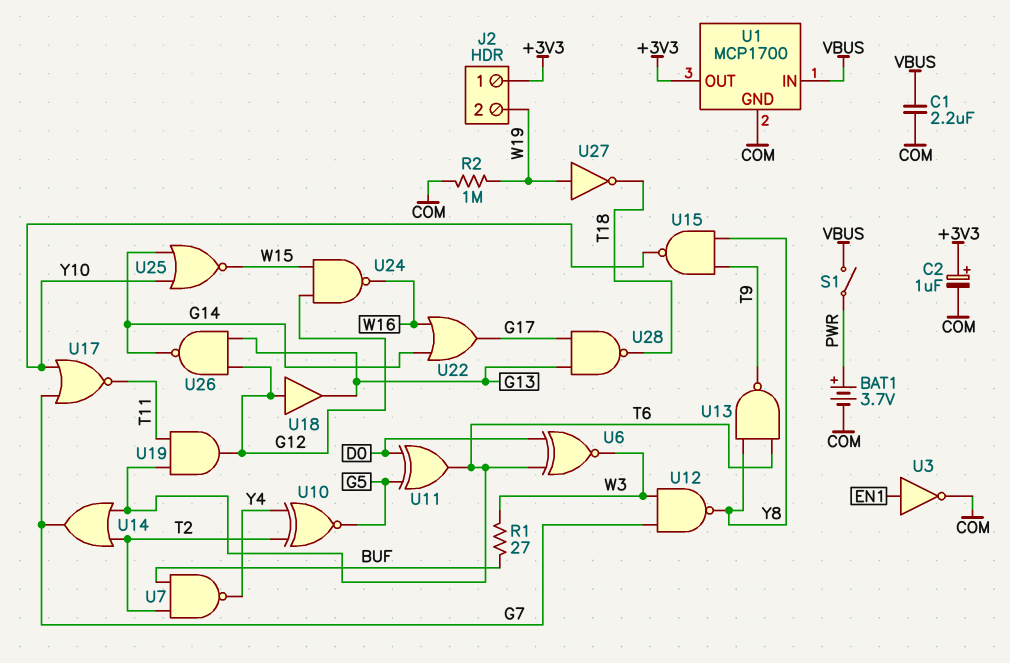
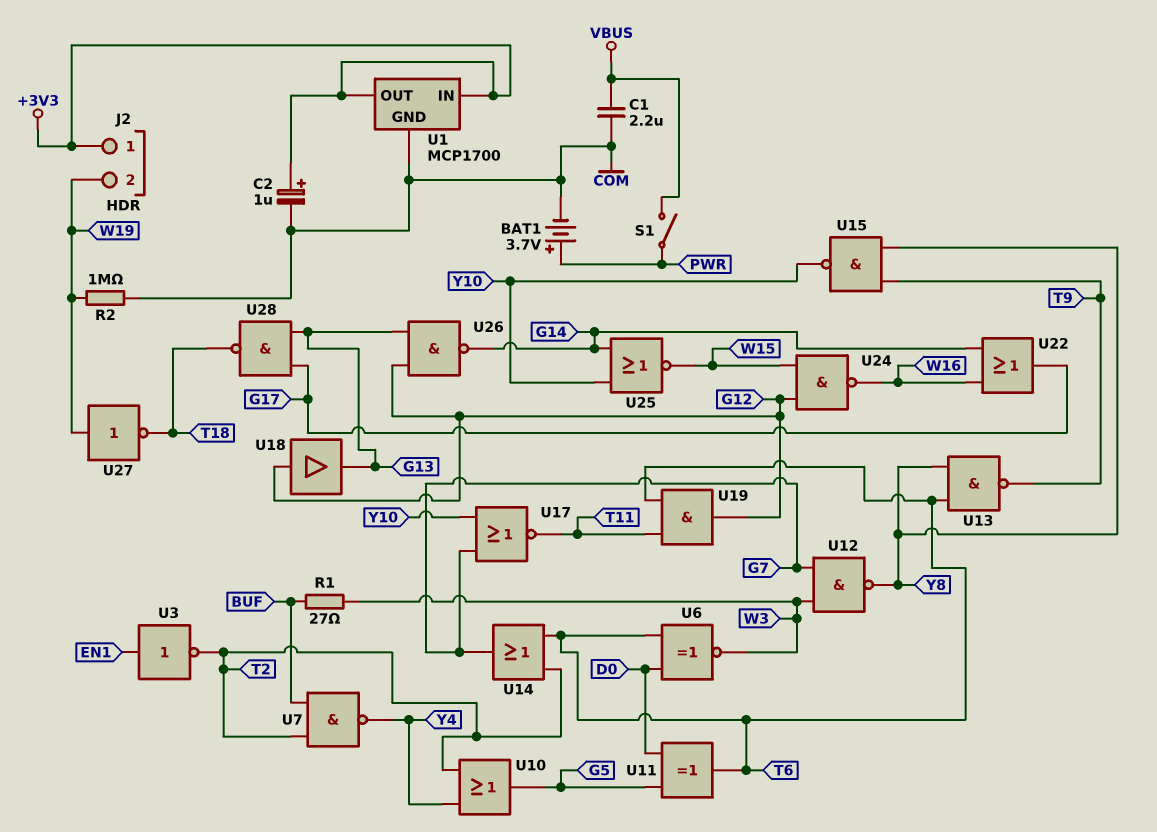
U1 pin IN: VBUS -> +3V3
U3: NOT (in EN1, out COM) -> NOT (in EN1, out T2)
U10: XNOR (in T2, in Y4, out G5) -> OR (in T2, in Y4, out G5)

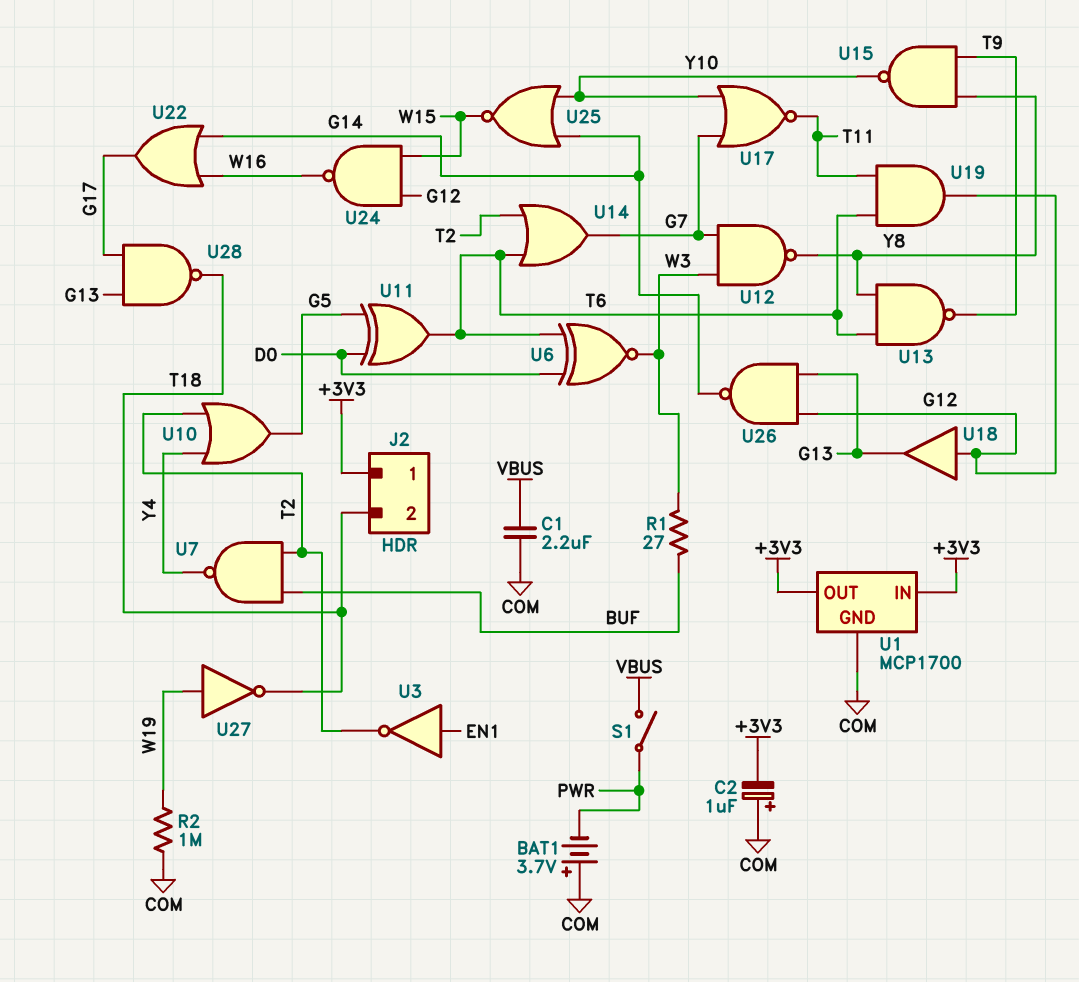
BAT1: 3.7V (plus PWR, minus COM) -> 3.7V (plus COM, minus PWR)
C2: 1uF (plus +3V3, minus COM) -> 1uF (plus COM, minus +3V3)
J2 pin 2: W19 -> T18

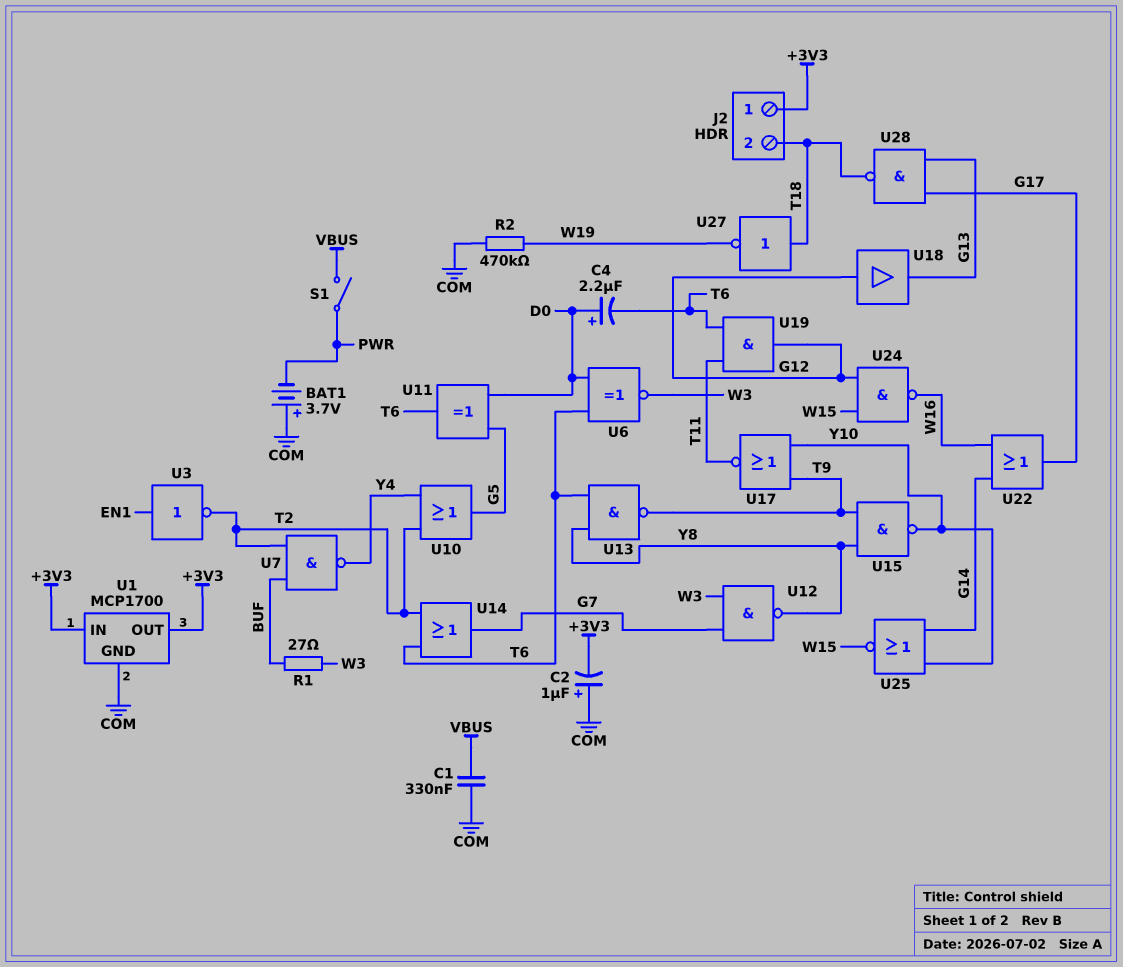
C1: 2.2uF (COM, VBUS) -> 330nF (COM, VBUS)
C4: none -> 2.2uF (plus D0, minus T6)
R2: 1M (COM, W19) -> 470k (COM, W19)
U17: NOR (in G7, in Y10, out T11) -> NOR (in T9, in Y10, out T11)
U26: NAND (in G12, in G13, out G14) -> none
U27: NOT (in W19, out T18) -> NOT (in T18, out W19)

